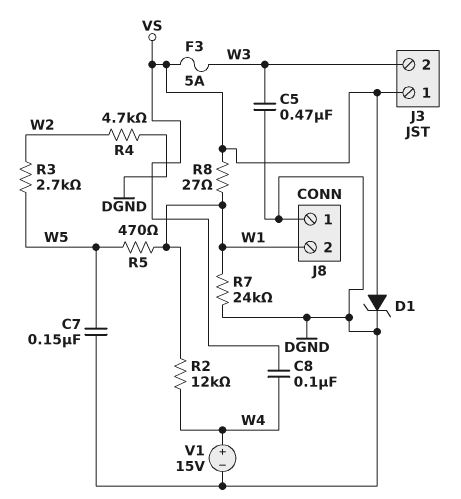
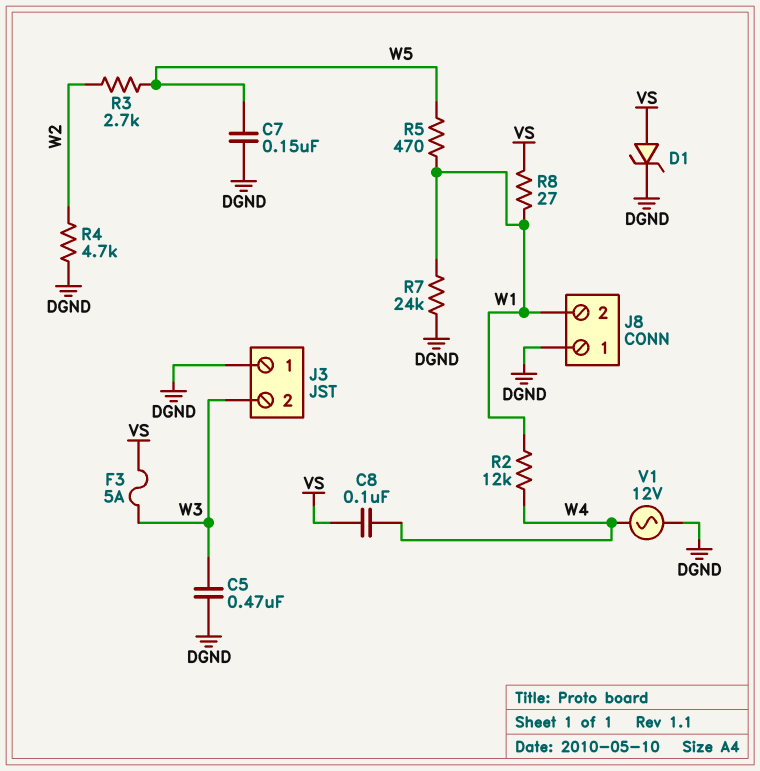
J3 pin 1: VS -> DGND
V1: 15V (plus W4, minus DGND) -> AC 12V (DGND, W4)

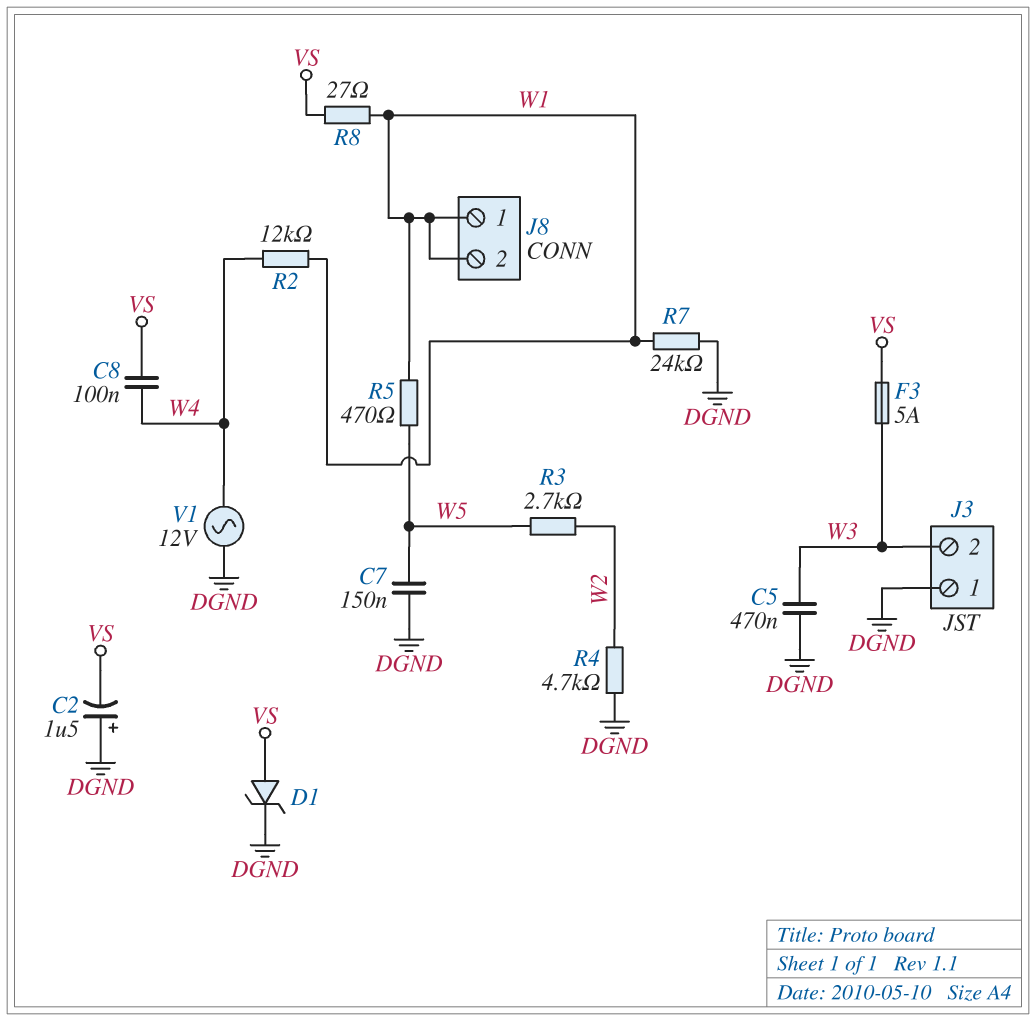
C2: none -> 1.5uF (plus DGND, minus VS)
J8 pin 1: DGND -> W1

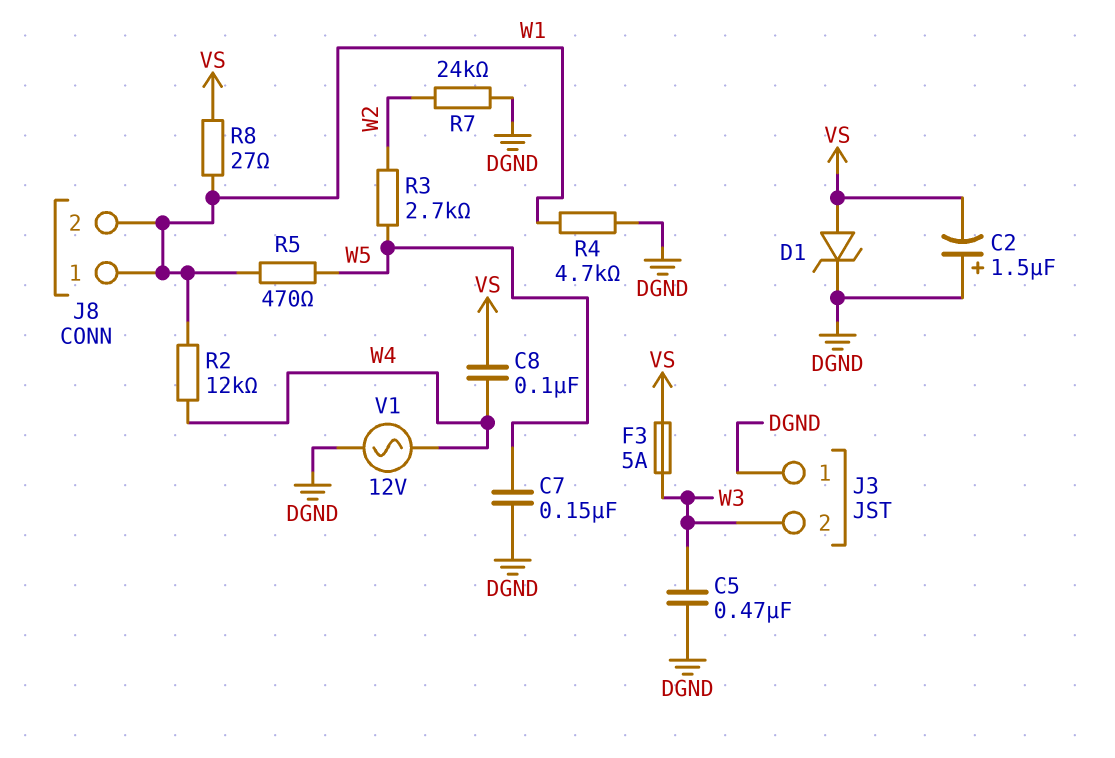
R4: 4.7k (DGND, W2) -> 4.7k (DGND, W1)
R7: 24k (DGND, W1) -> 24k (DGND, W2)

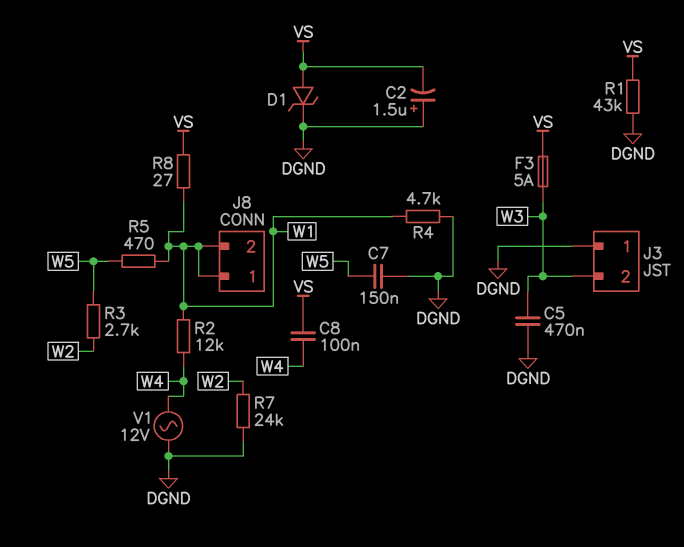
R1: none -> 43k (DGND, VS)

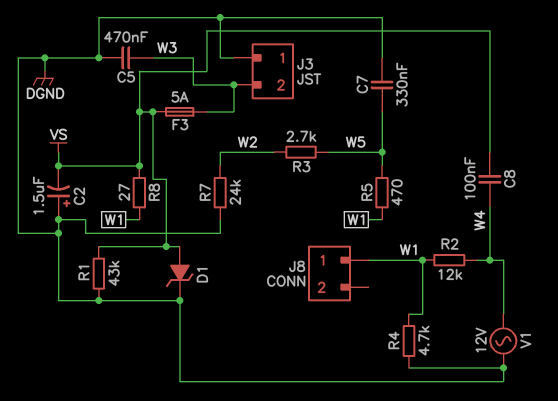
C7: 150nF (DGND, W5) -> 330nF (DGND, W5)
J8 pin 2: W1 -> none

